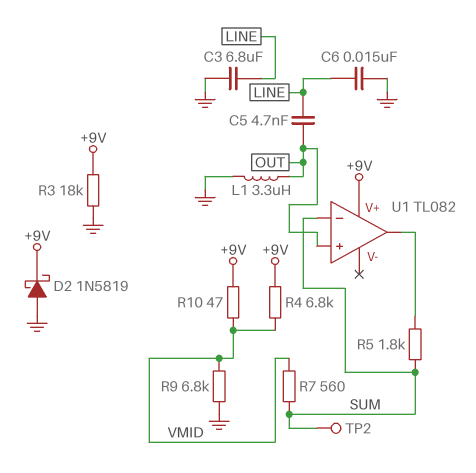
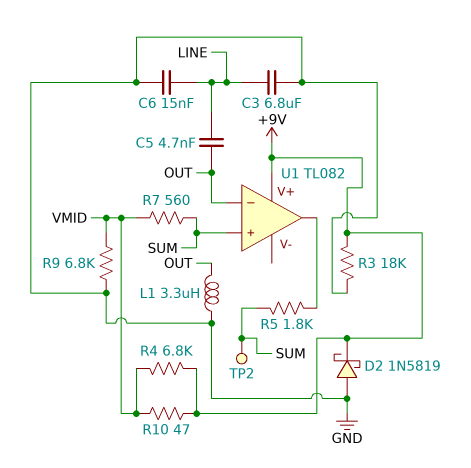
U1 pin in+: OUT -> SUM
U1 pin in-: SUM -> OUT

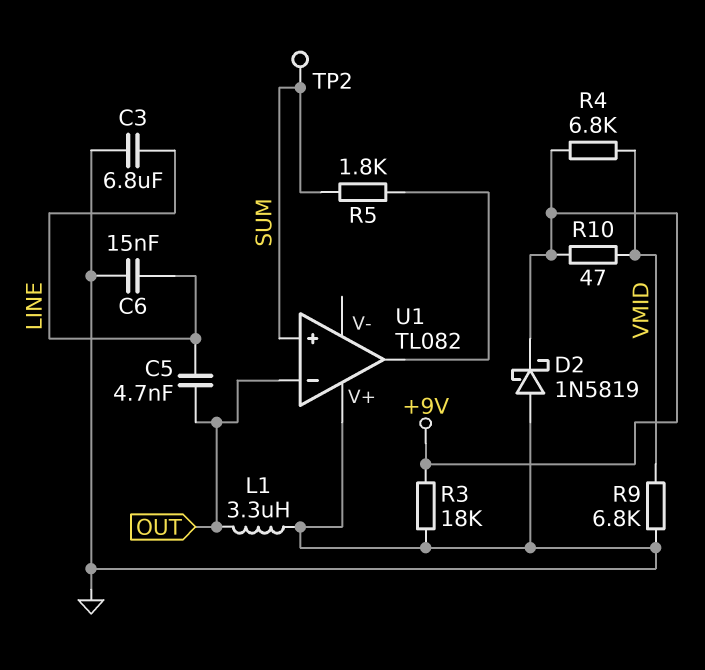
R7: 560 (SUM, VMID) -> none
U1 pin V+: +9V -> GND

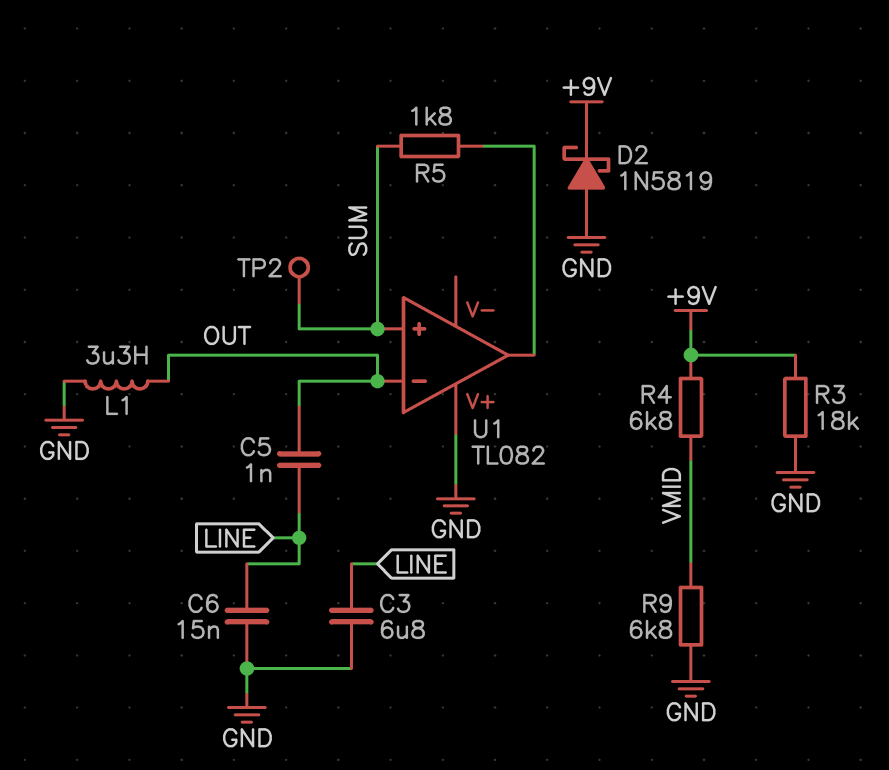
C5: 4.7nF (LINE, OUT) -> 1nF (LINE, OUT)
R10: 47 (+9V, VMID) -> none

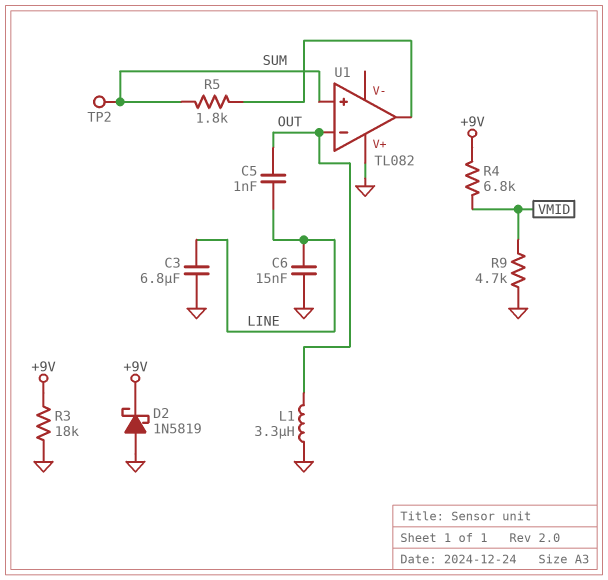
R9: 6.8k (GND, VMID) -> 4.7k (GND, VMID)

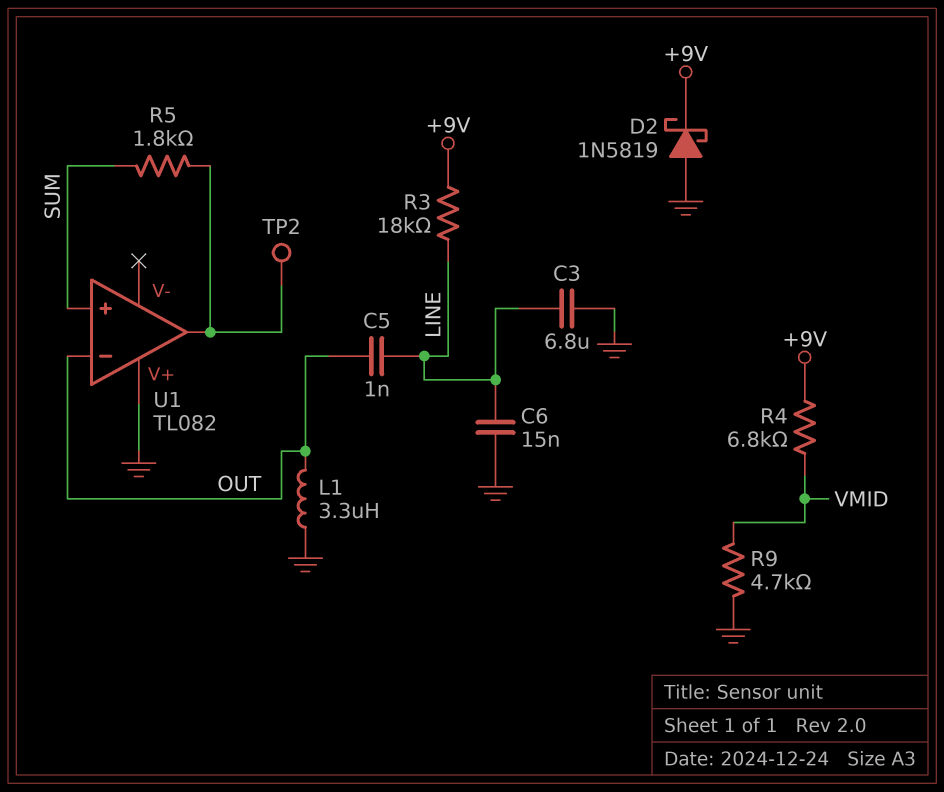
R3: 18k (+9V, GND) -> 18k (+9V, LINE)
TP2: test point (SUM) -> test point (U1/out)

